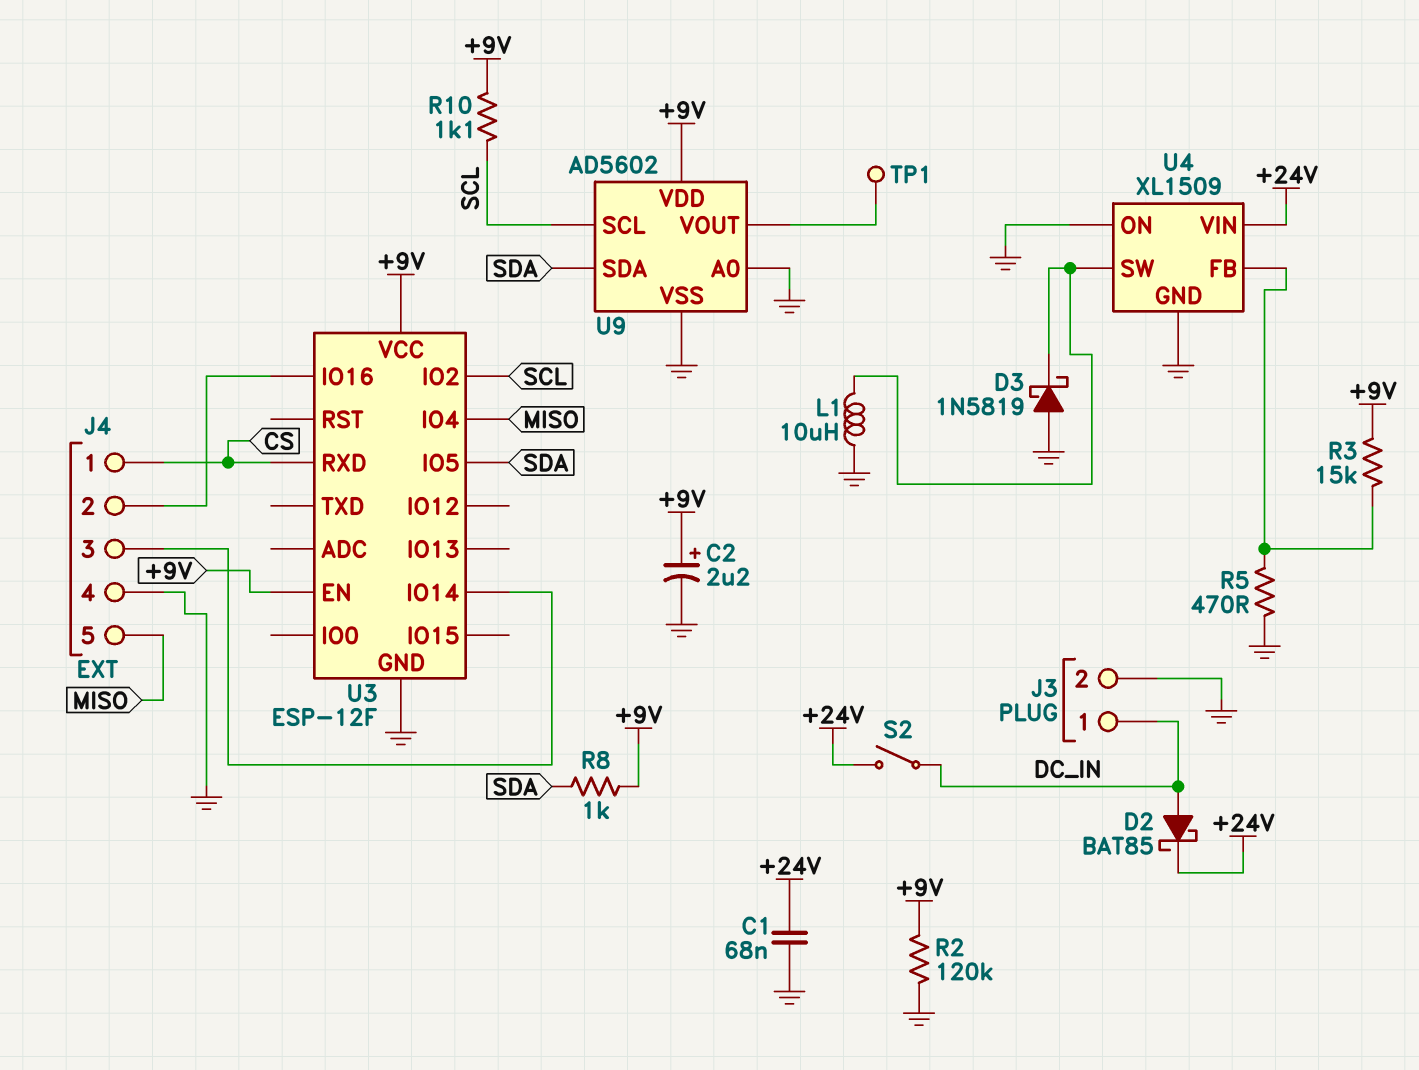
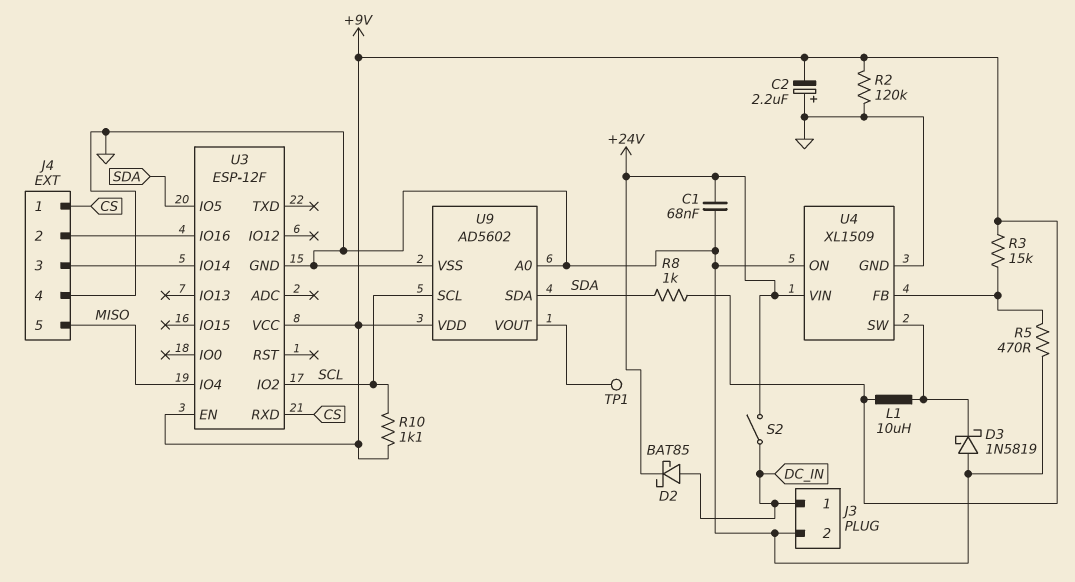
C2: 2.2uF (plus +9V, minus GND) -> 2.2uF (plus GND, minus +9V)
L1: 10uH (GND, U4/SW) -> 10uH (+9V, U4/SW)

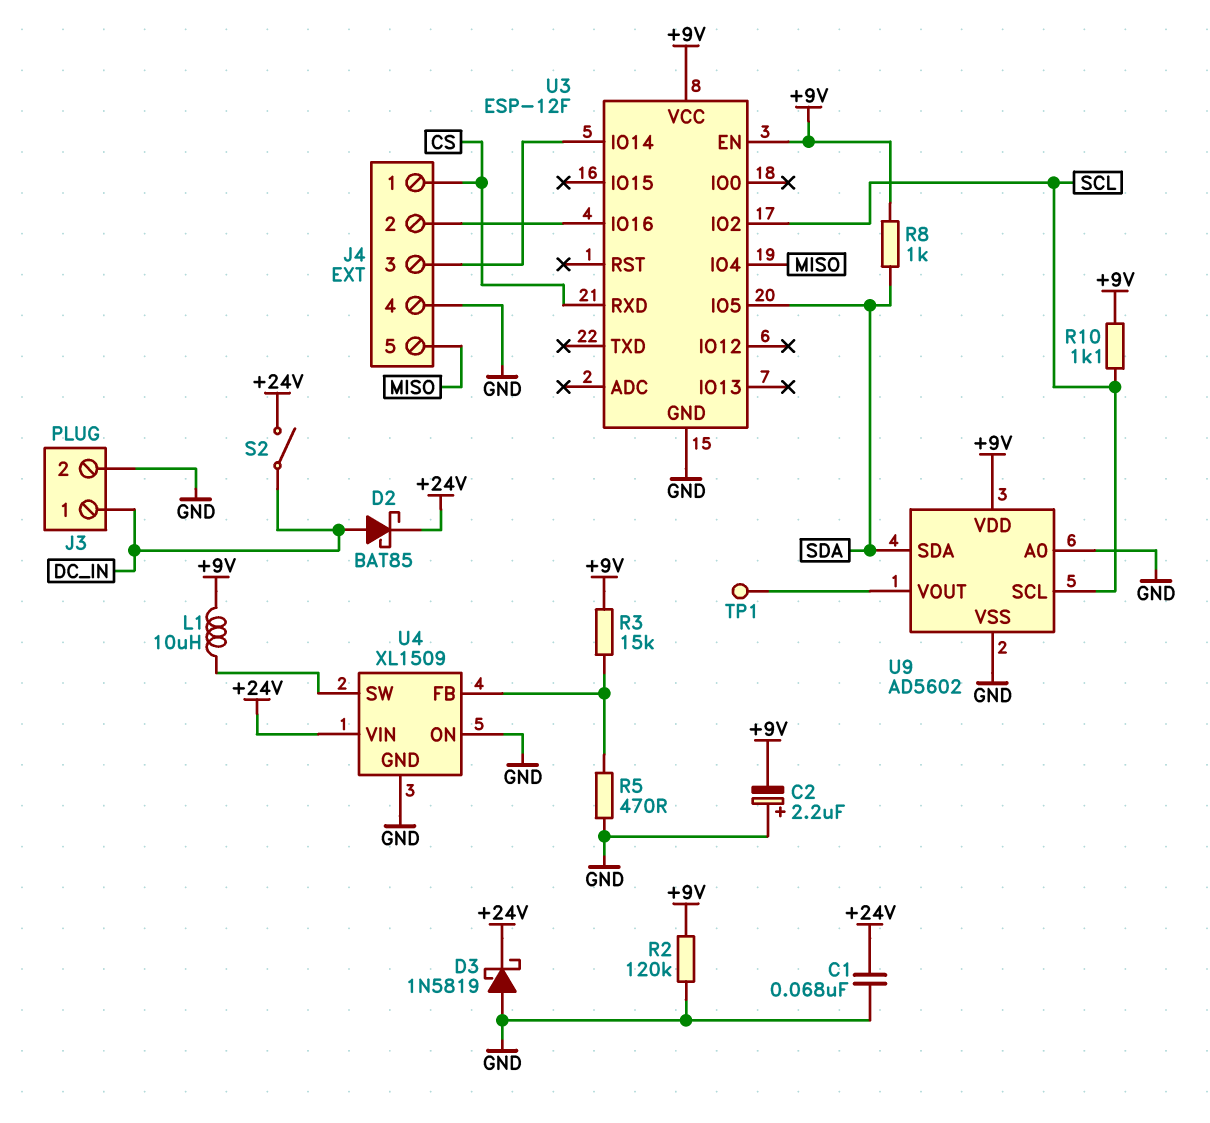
D3: schottky 1N5819 (A GND, K U4/SW) -> schottky 1N5819 (A GND, K +24V)

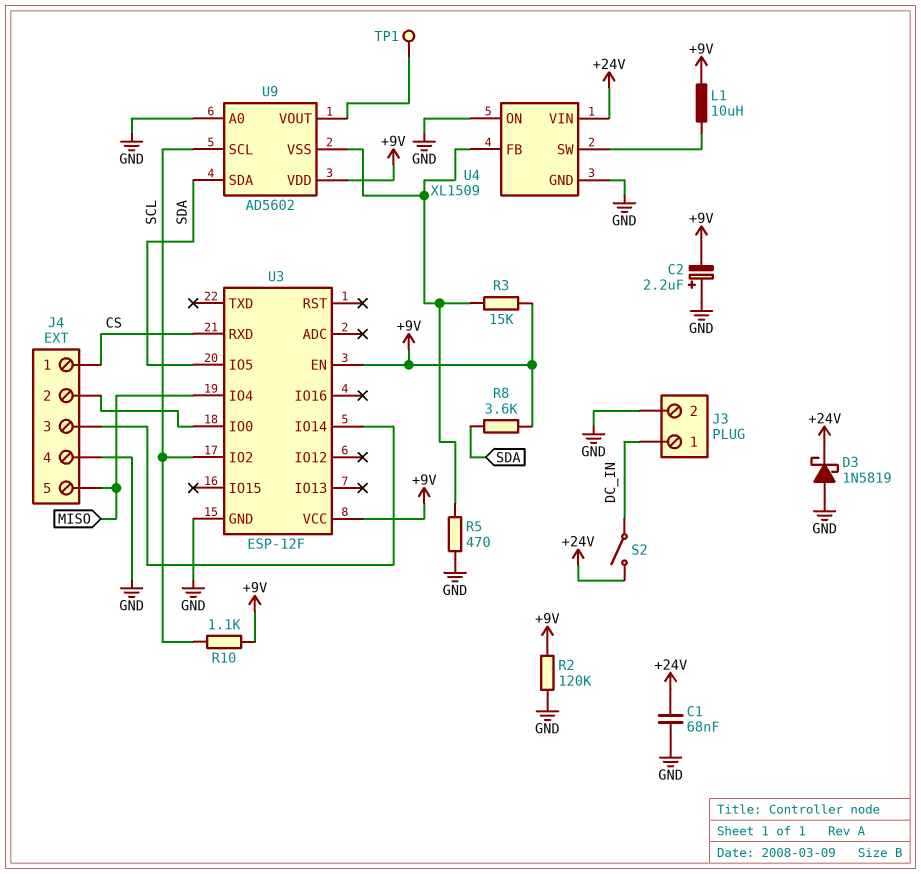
D2: schottky BAT85 (A DC_IN, K +24V) -> none
R8: 1k (+9V, SDA) -> 3.6k (+9V, SDA)
U3 pin IO0: none -> J4/2
U3 pin IO16: J4/2 -> none
U9 pin VSS: GND -> U4/FB

